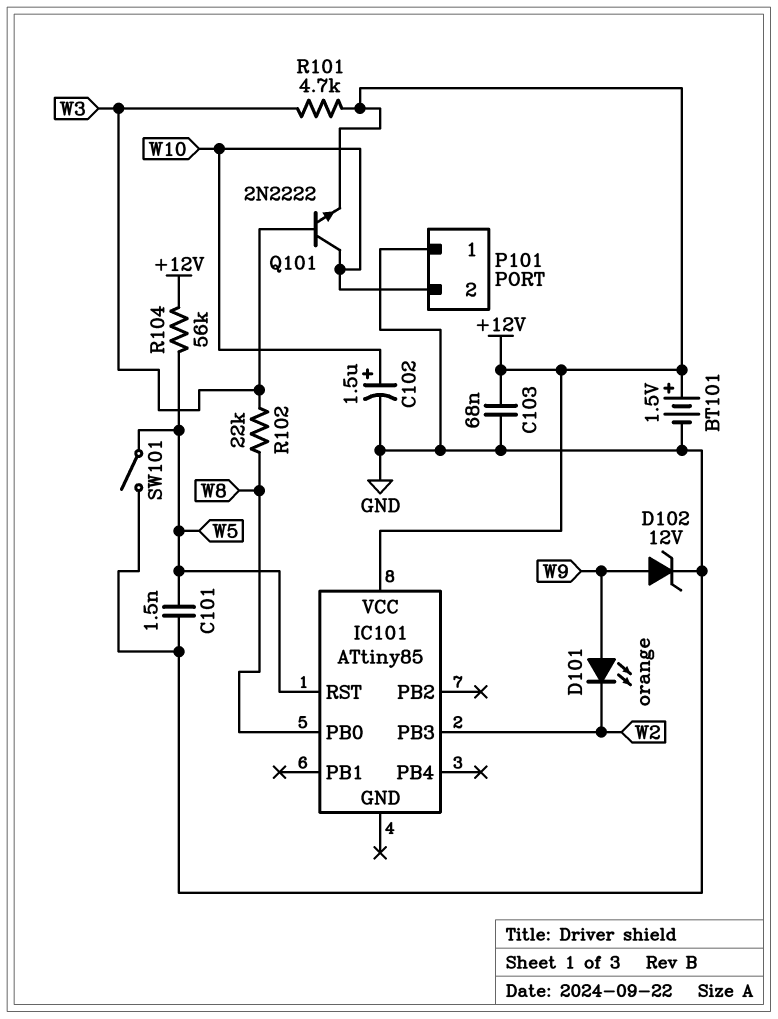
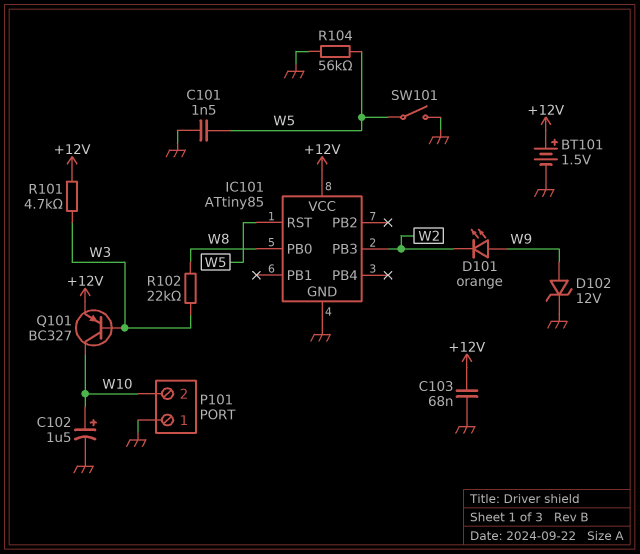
IC101 pin GND: none -> GND
Q101: NPN 2N2222 (B W3, C W10, E +12V) -> PNP BC327 (B W3, C W10, E +12V)
R104: 56k (+12V, W5) -> 56k (GND, W5)

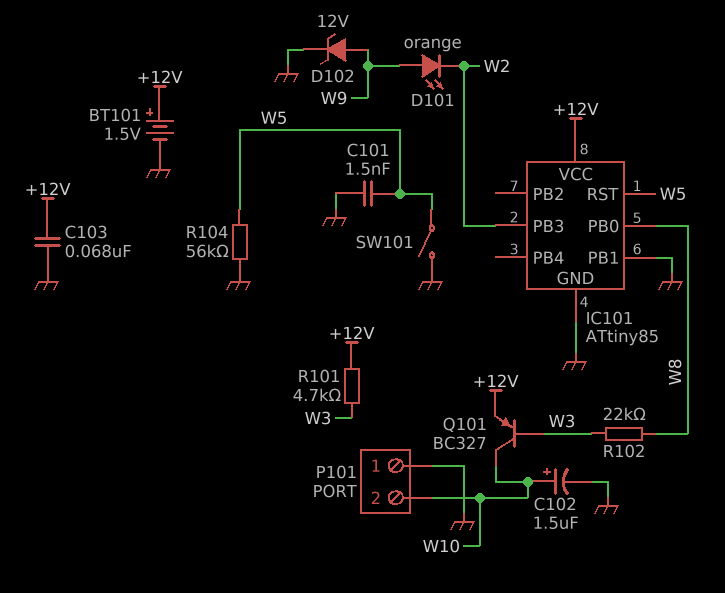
IC101 pin PB1: none -> GND

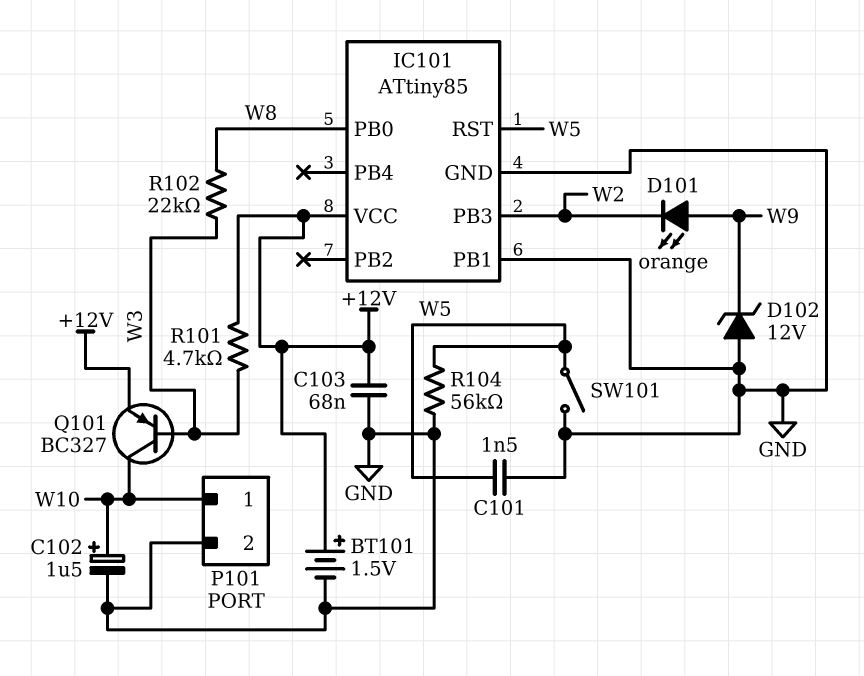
D102: zener 12V (A W9, K GND) -> zener 12V (A GND, K W9)
P101 pin 1: GND -> W10
P101 pin 2: W10 -> GND

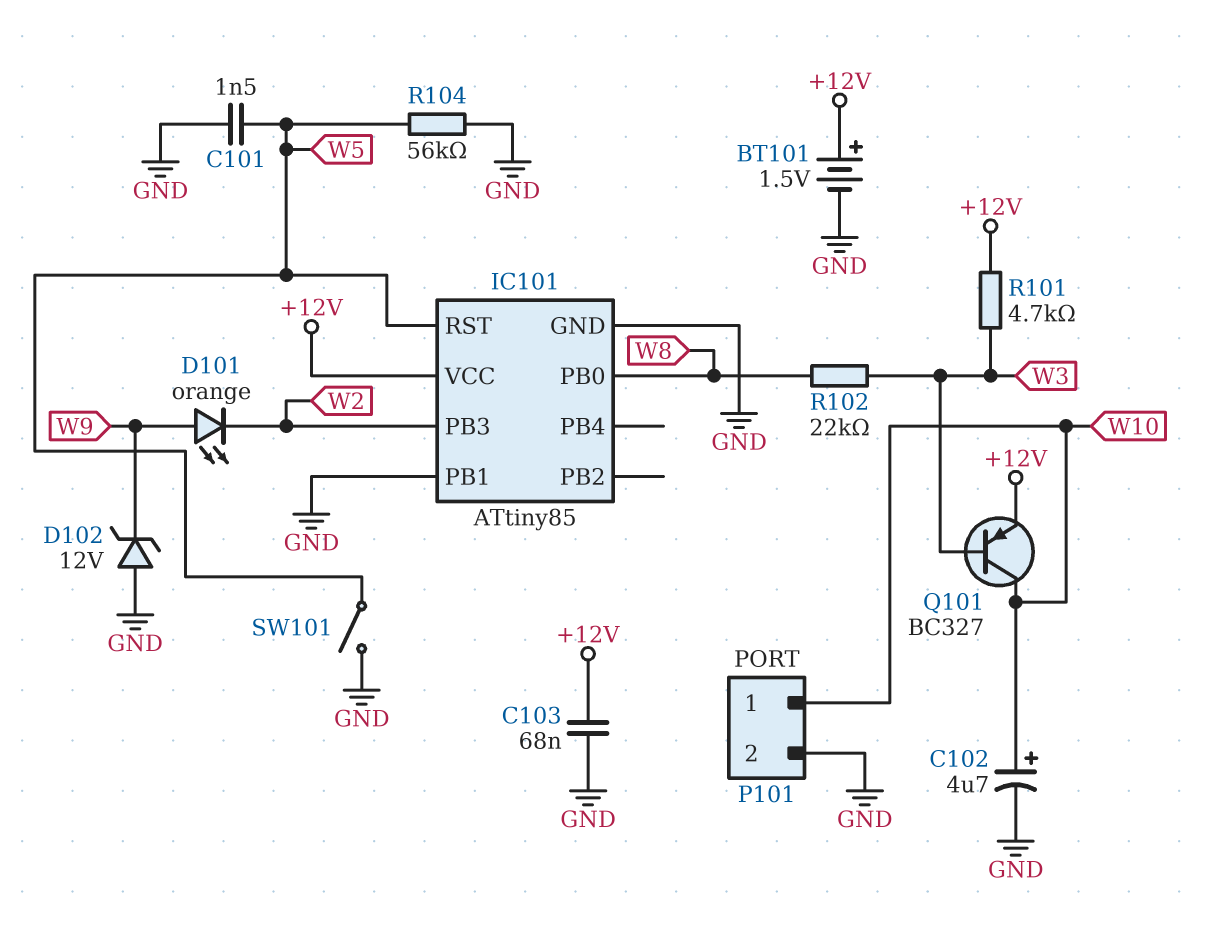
C102: 1.5uF (plus W10, minus GND) -> 4.7uF (plus W10, minus GND)

